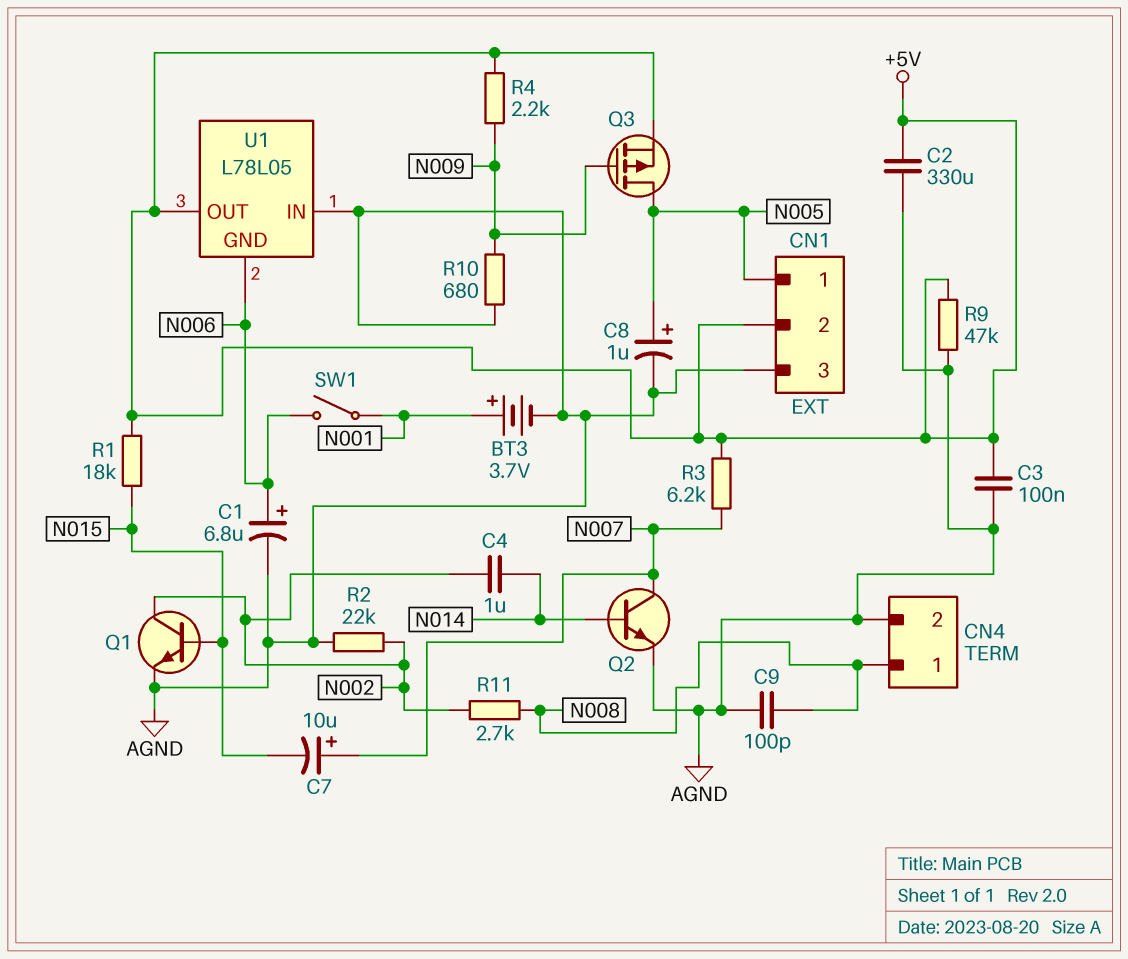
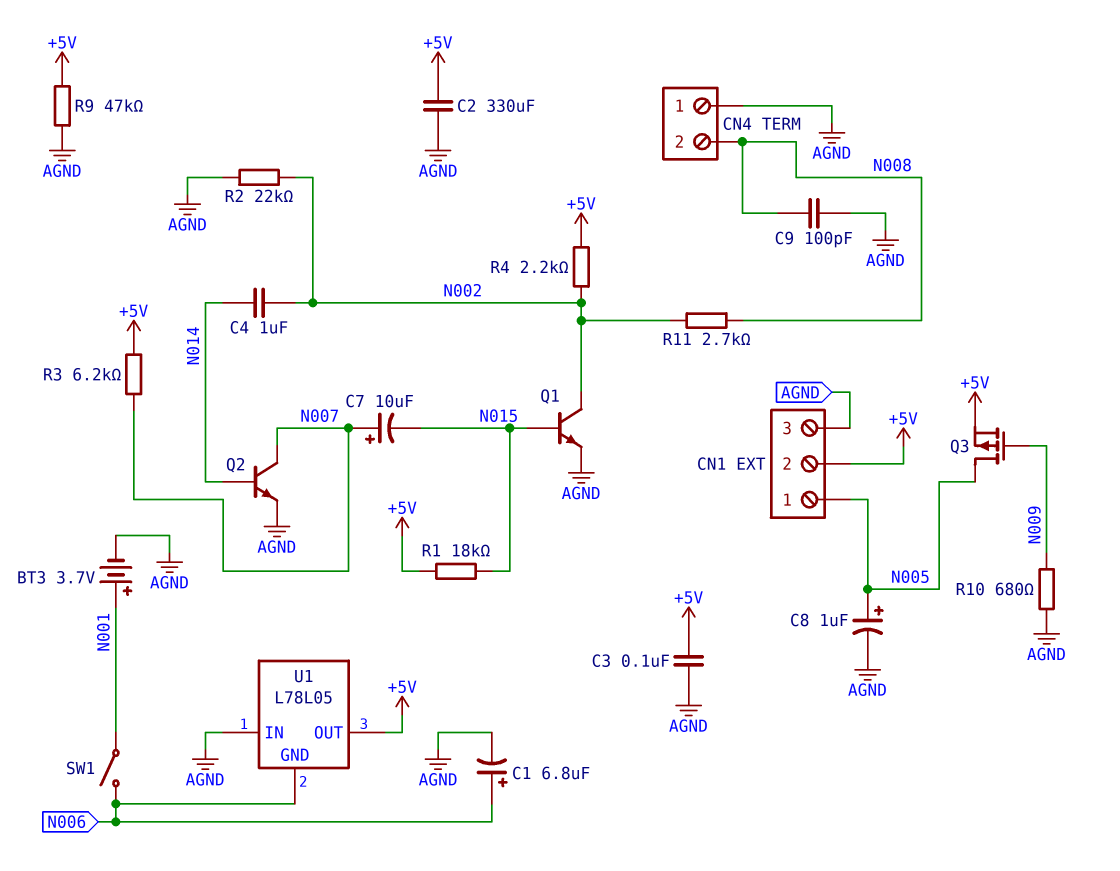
CN4 pin 1: N008 -> AGND
CN4 pin 2: AGND -> N008
R4: 2.2k (+5V, N009) -> 2.2k (+5V, N002)

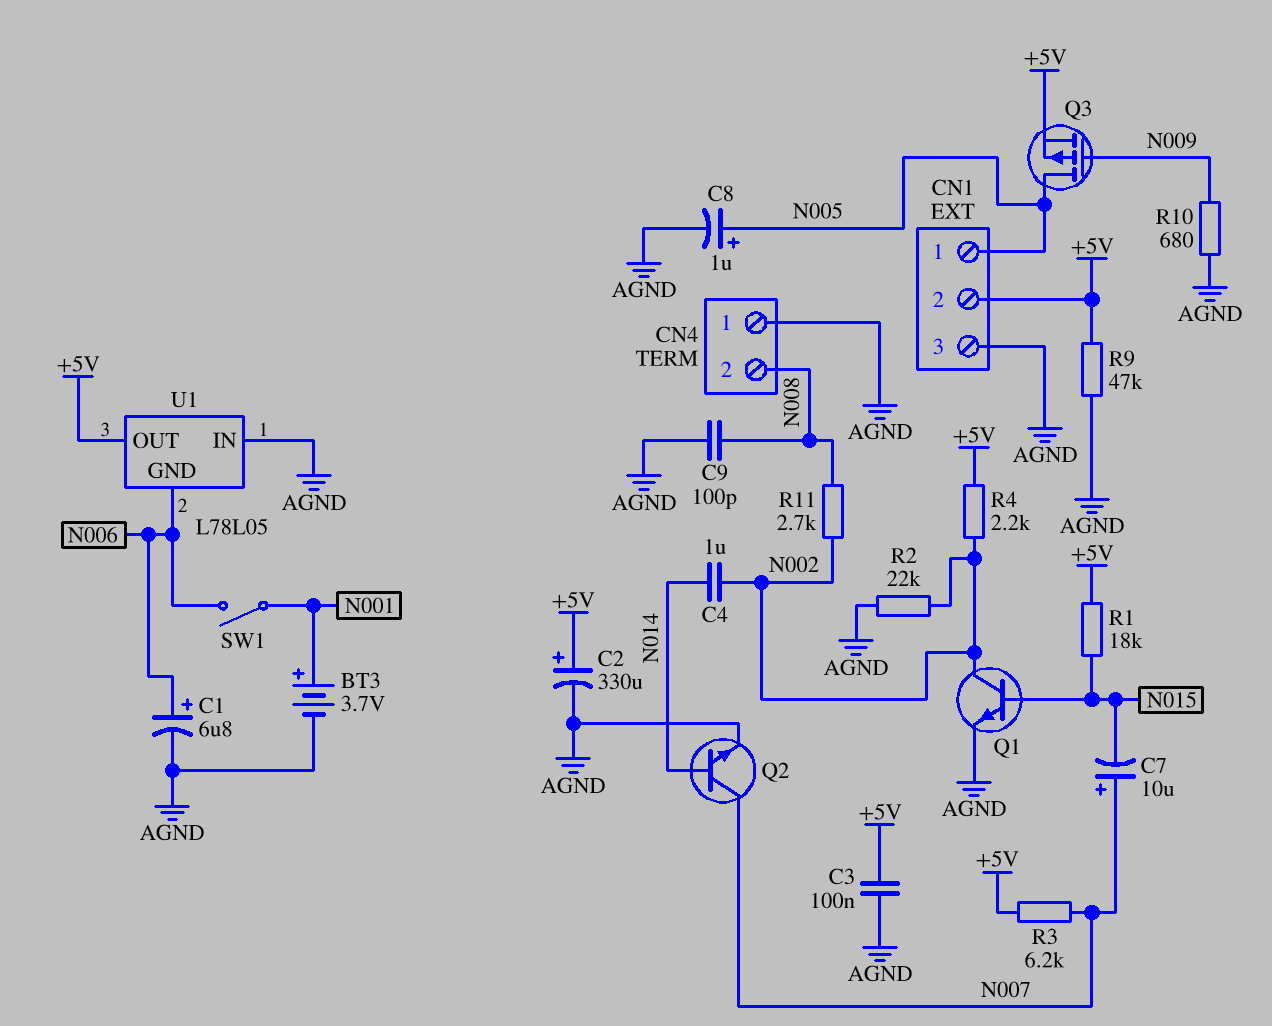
C2: 330uF (+5V, AGND) -> 330uF (plus +5V, minus AGND)

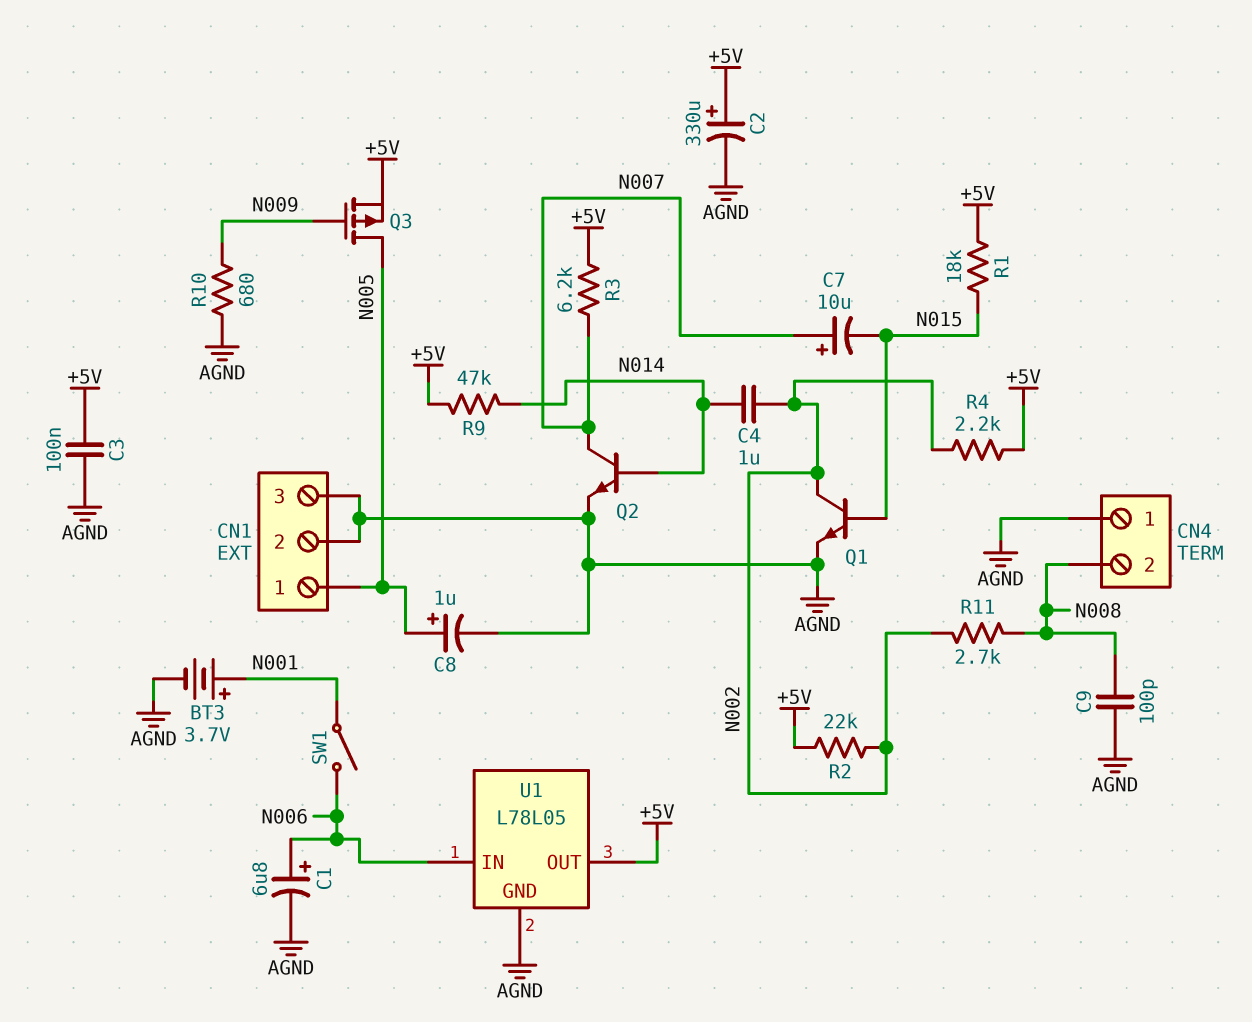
CN1 pin 2: +5V -> AGND
R2: 22k (AGND, N002) -> 22k (+5V, N002)
R9: 47k (+5V, AGND) -> 47k (+5V, N014)
U1 pin GND: N006 -> AGND
U1 pin IN: AGND -> N006

